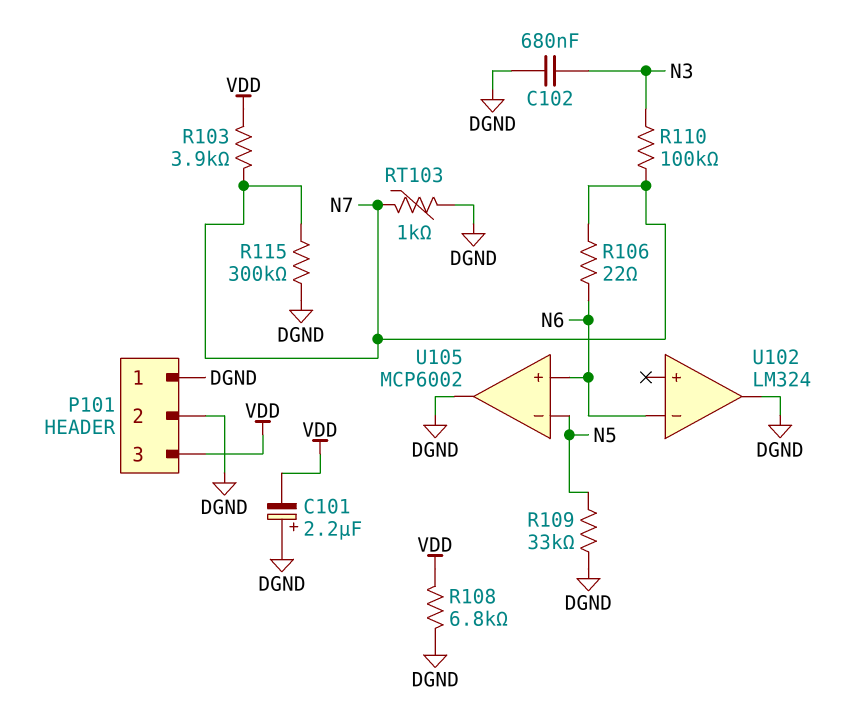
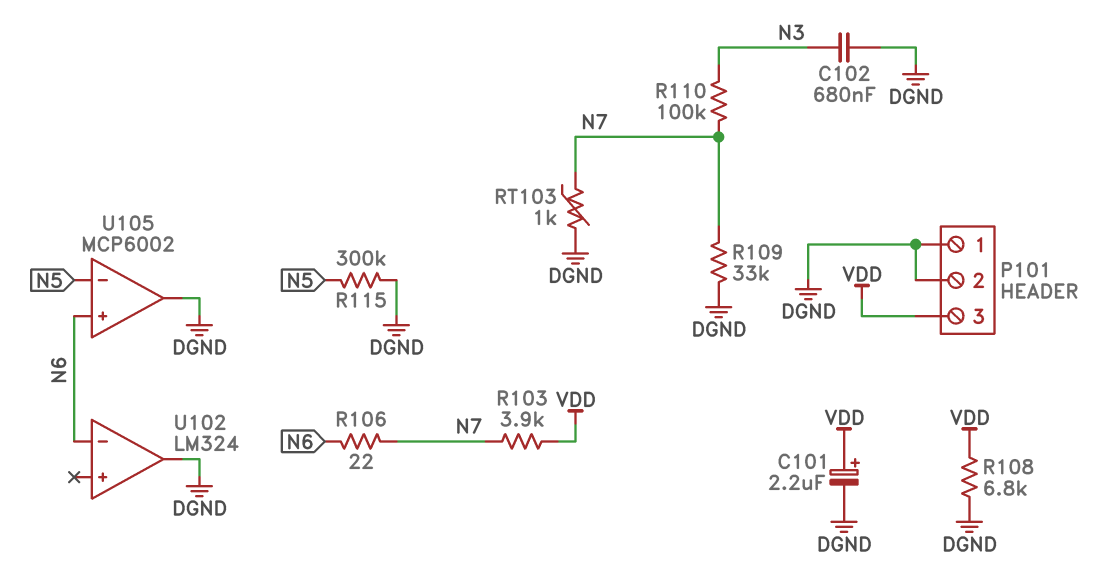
C101: 2.2uF (plus DGND, minus VDD) -> 2.2uF (plus VDD, minus DGND)
R109: 33k (DGND, N5) -> 33k (DGND, N7)
R115: 300k (DGND, N7) -> 300k (DGND, N5)

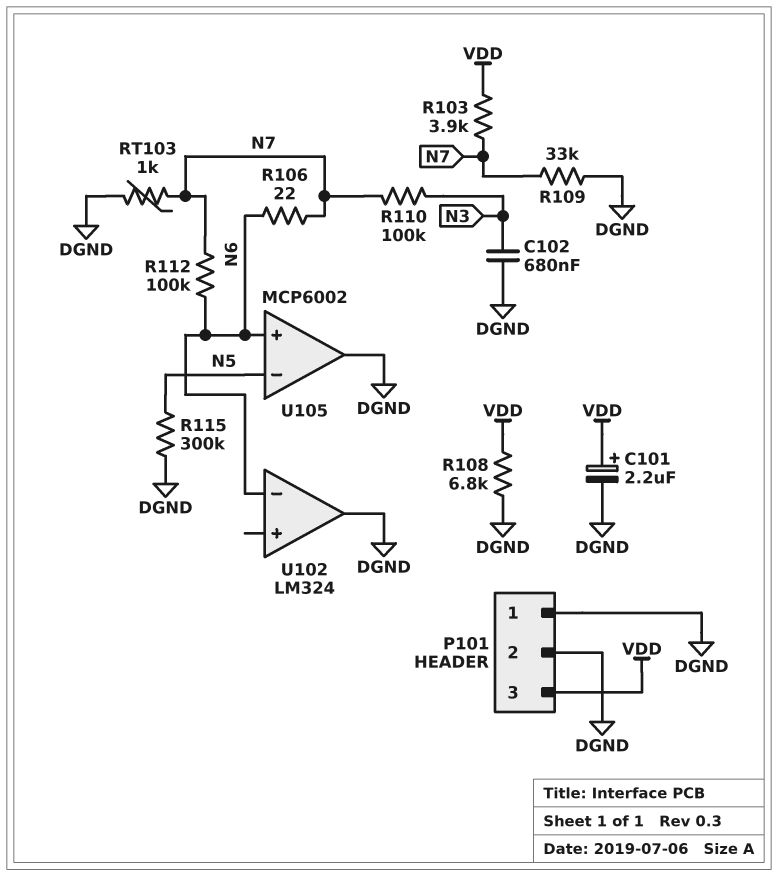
R112: none -> 100k (N6, N7)

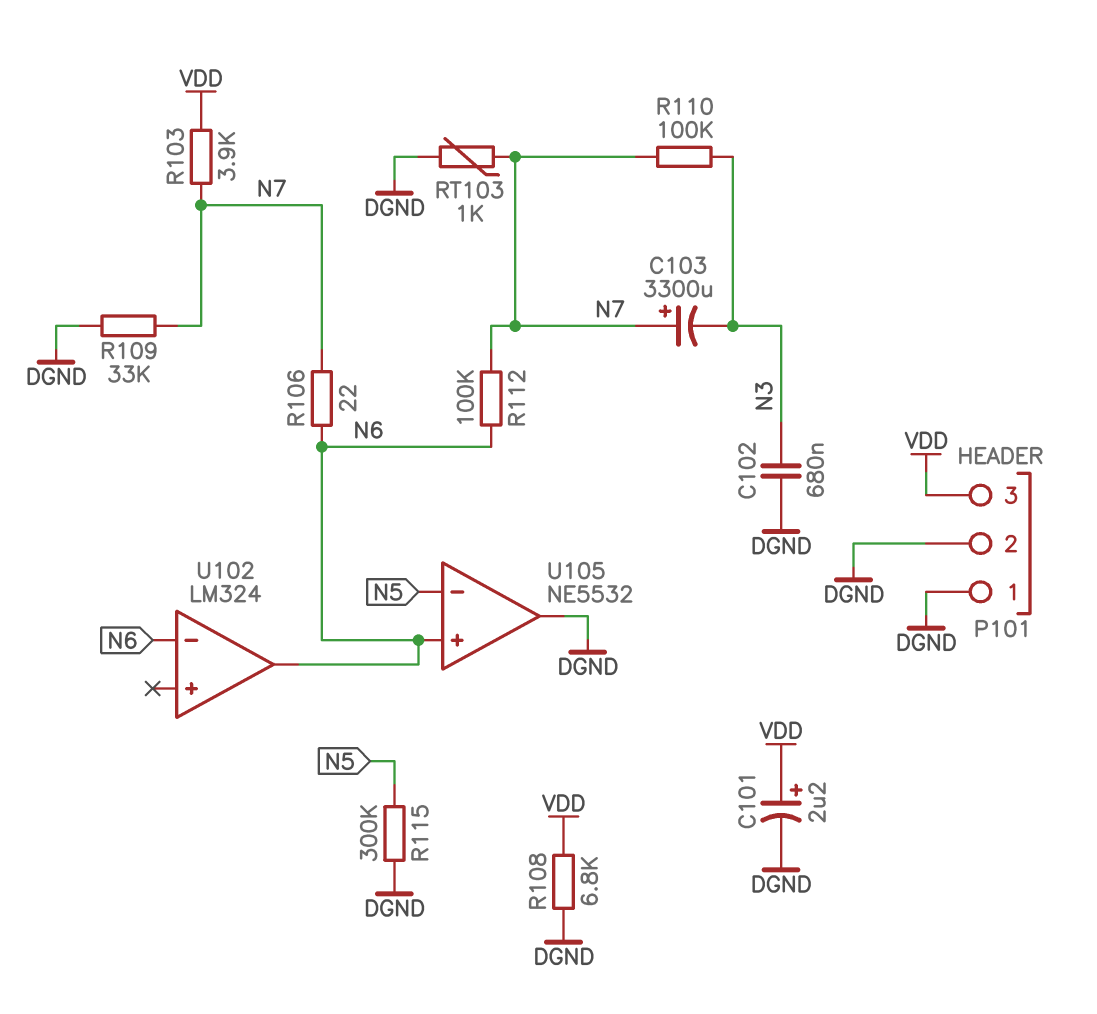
C103: none -> 3300uF (plus N7, minus N3)
U102 pin out: DGND -> N6
U105: MCP6002 -> NE5532

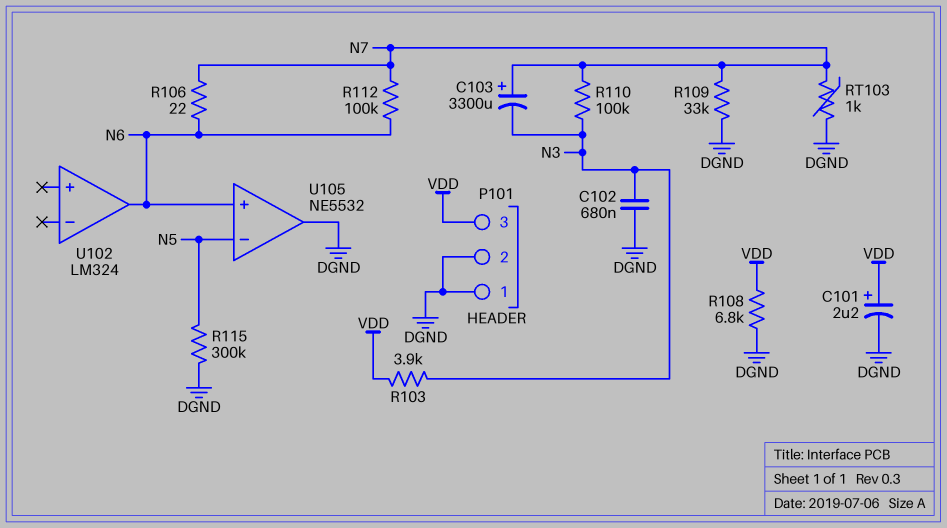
R103: 3.9k (N7, VDD) -> 3.9k (N3, VDD)
U102 pin in-: N6 -> none

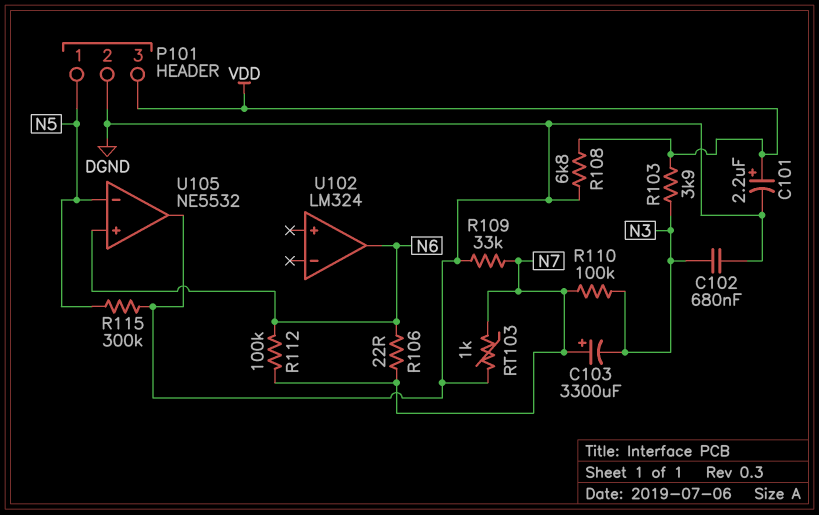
P101 pin 1: DGND -> N5

